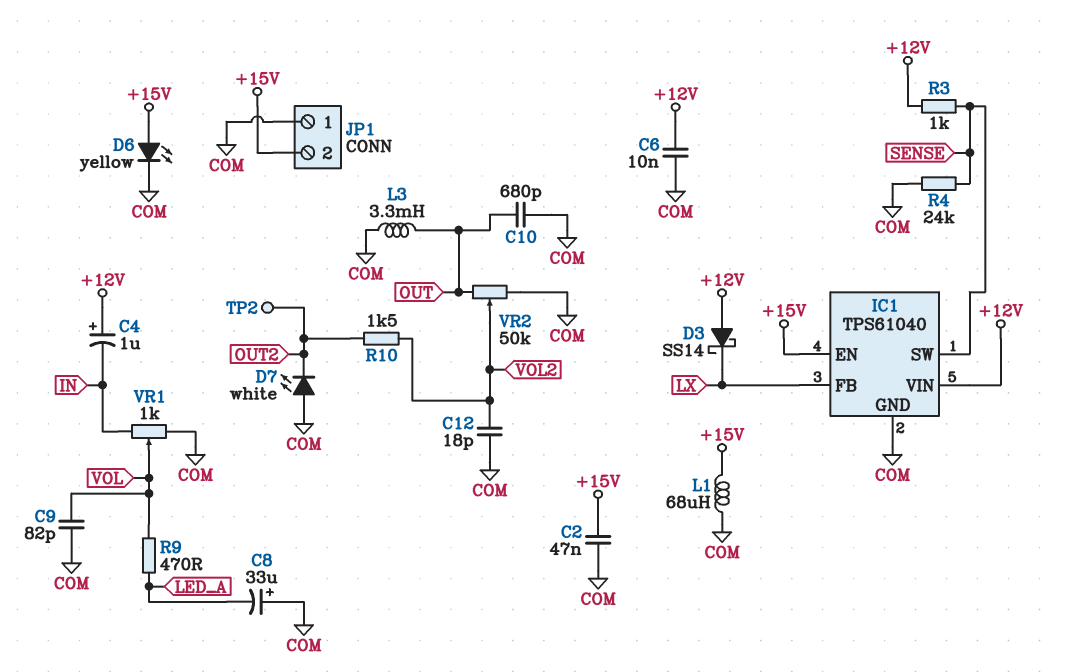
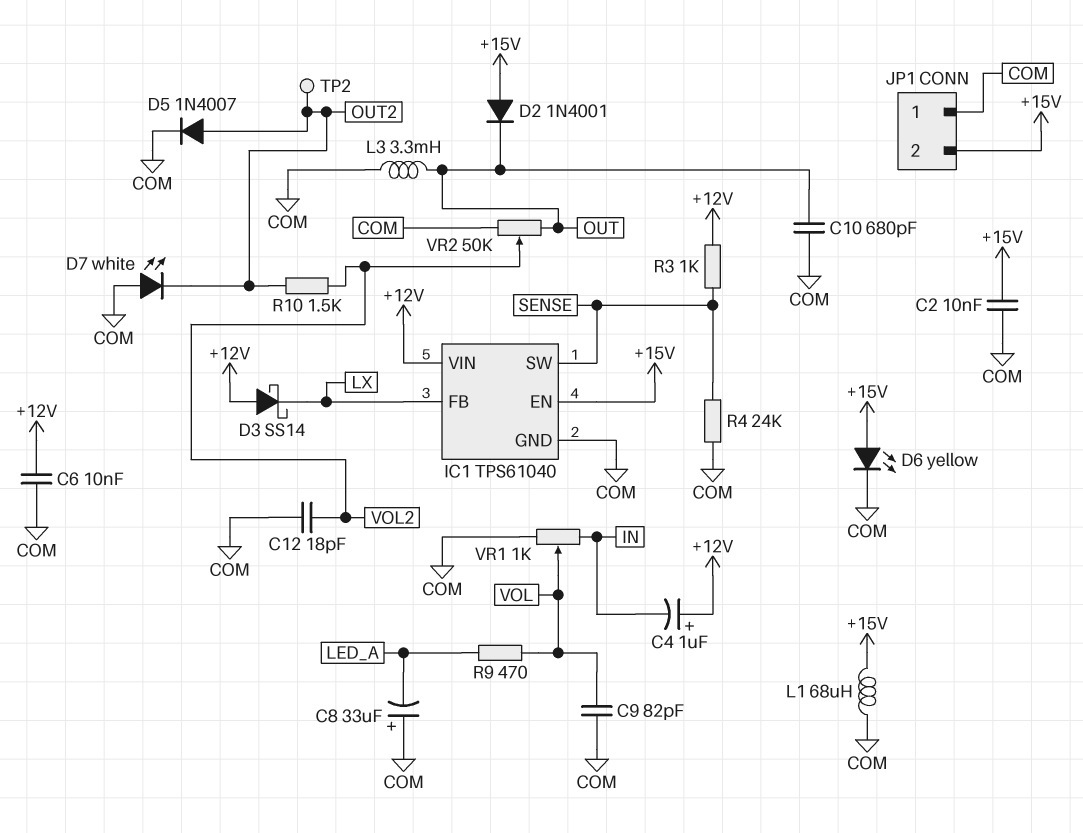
C2: 47nF (+15V, COM) -> 10nF (+15V, COM)
D2: none -> diode 1N4001 (A +15V, K OUT)
D5: none -> diode 1N4007 (A OUT2, K COM)

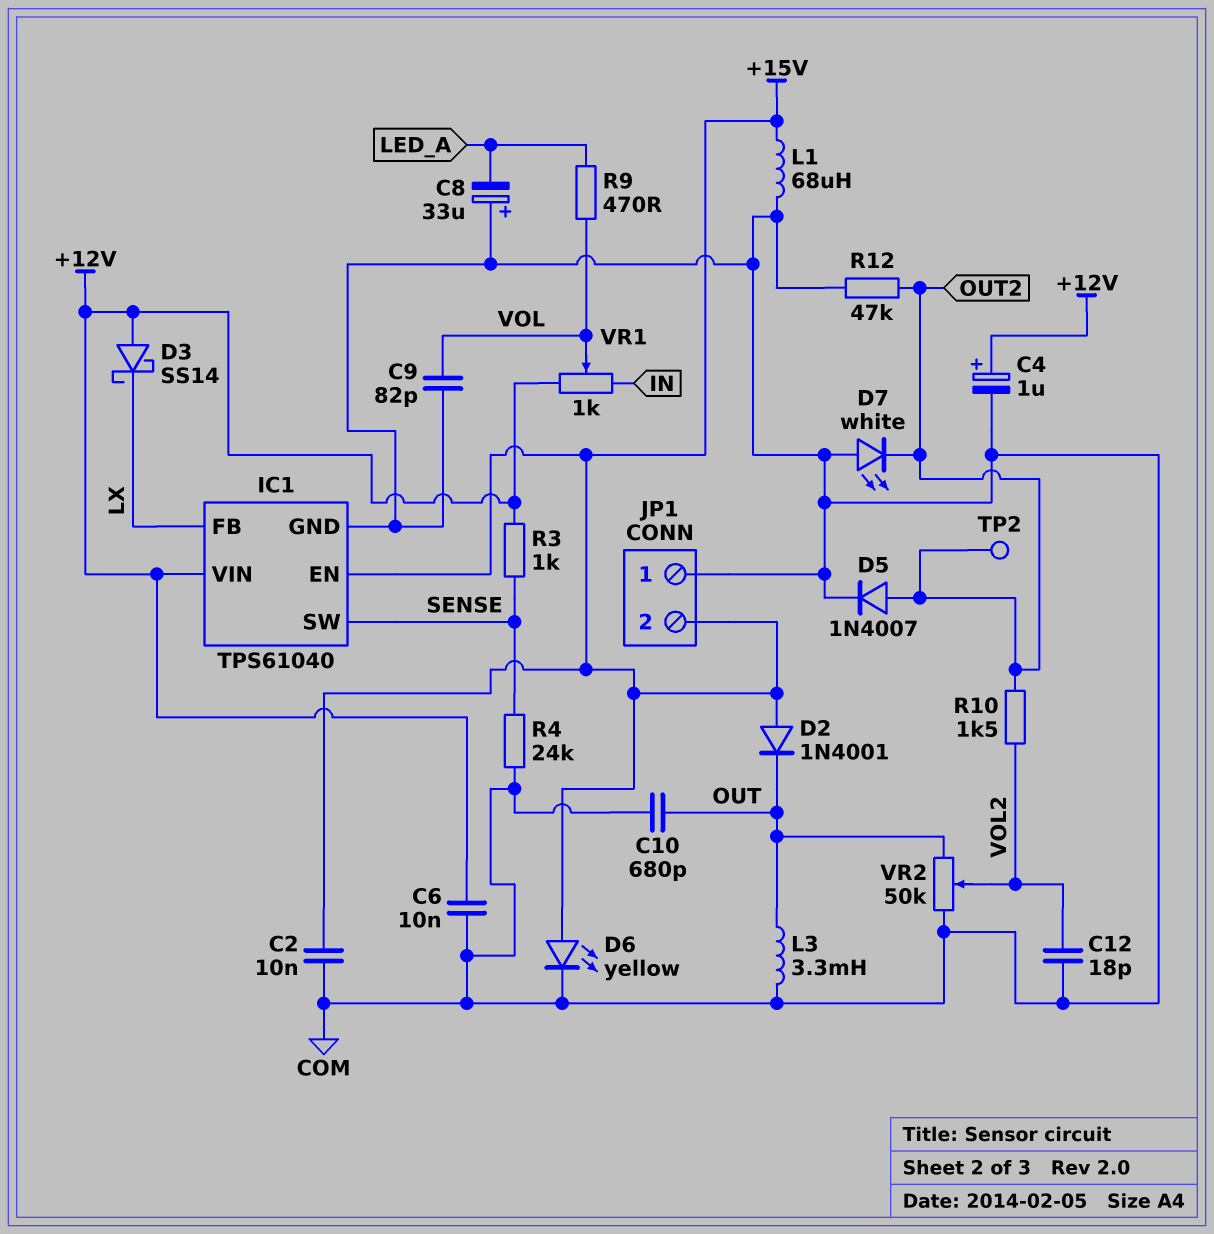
C4: 1uF (plus +12V, minus IN) -> 1uF (plus +12V, minus COM)
R12: none -> 47k (COM, OUT2)
VR1: 1k (COM, IN, wiper VOL) -> 1k (+12V, IN, wiper VOL)

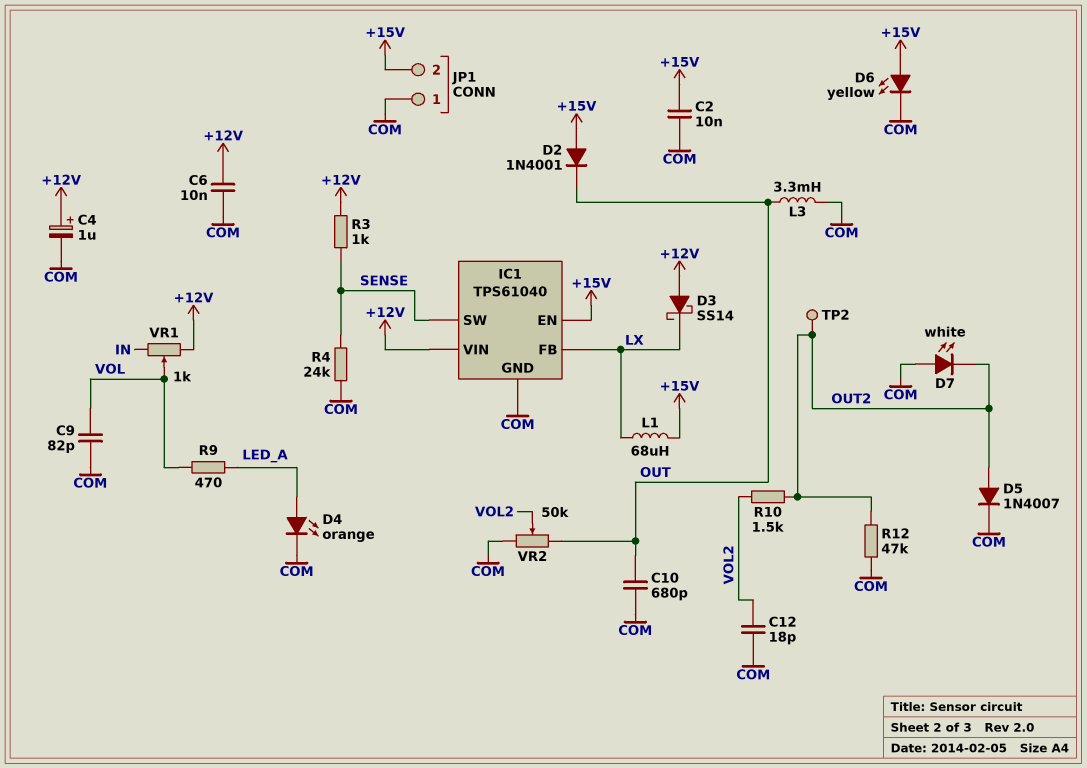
C8: 33uF (plus COM, minus LED_A) -> none
D4: none -> LED orange (A LED_A, K COM)
L1: 68uH (+15V, COM) -> 68uH (+15V, LX)

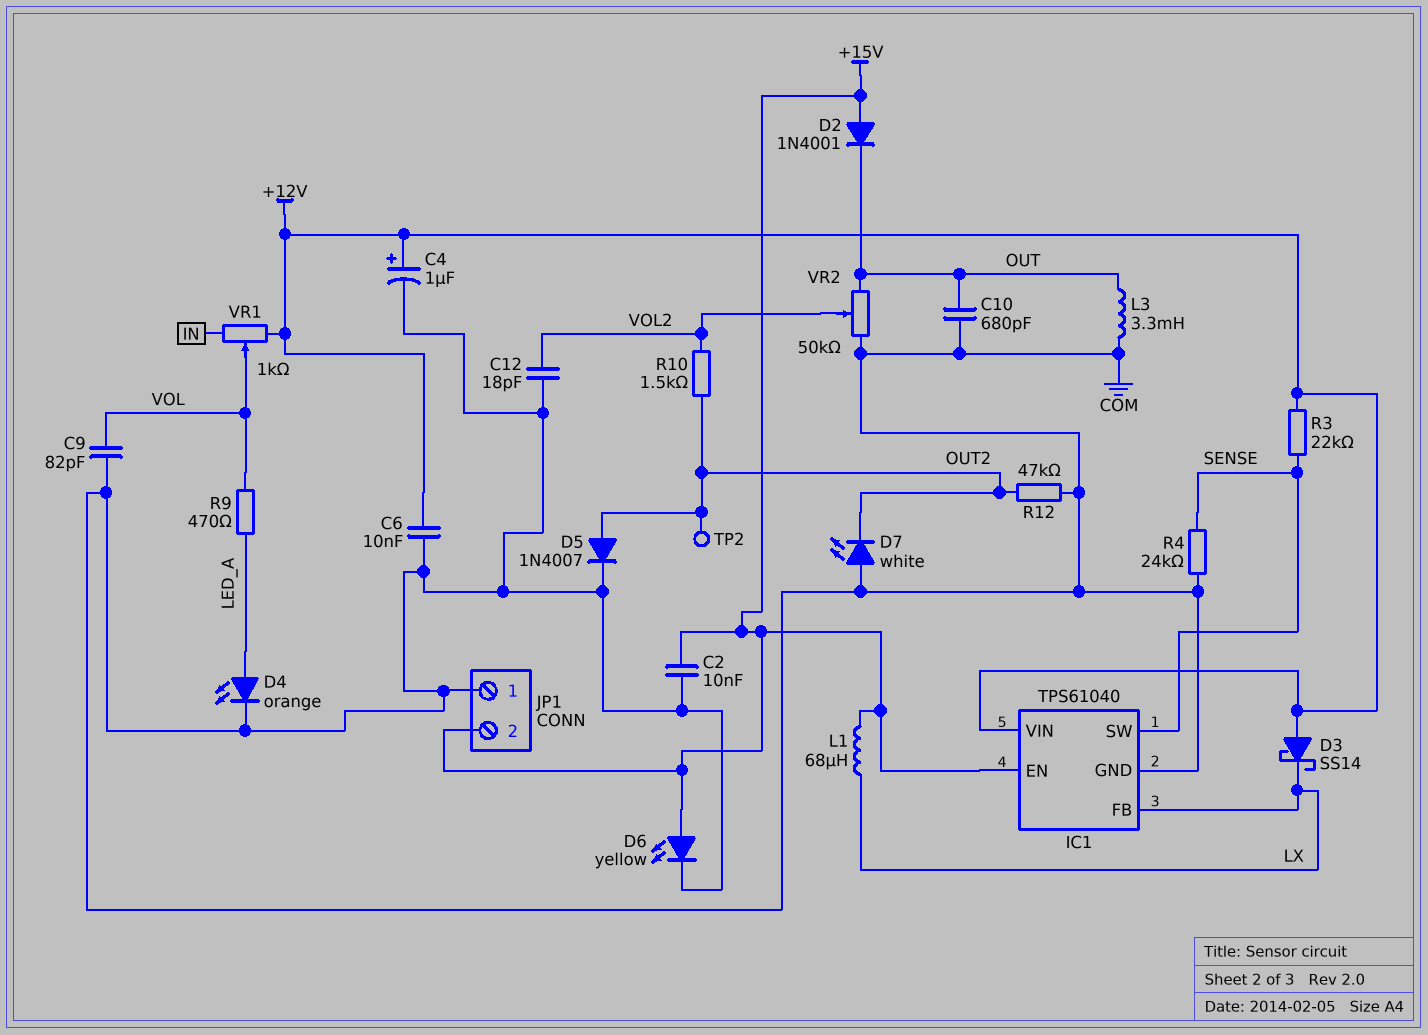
R3: 1k (+12V, SENSE) -> 22k (+12V, SENSE)

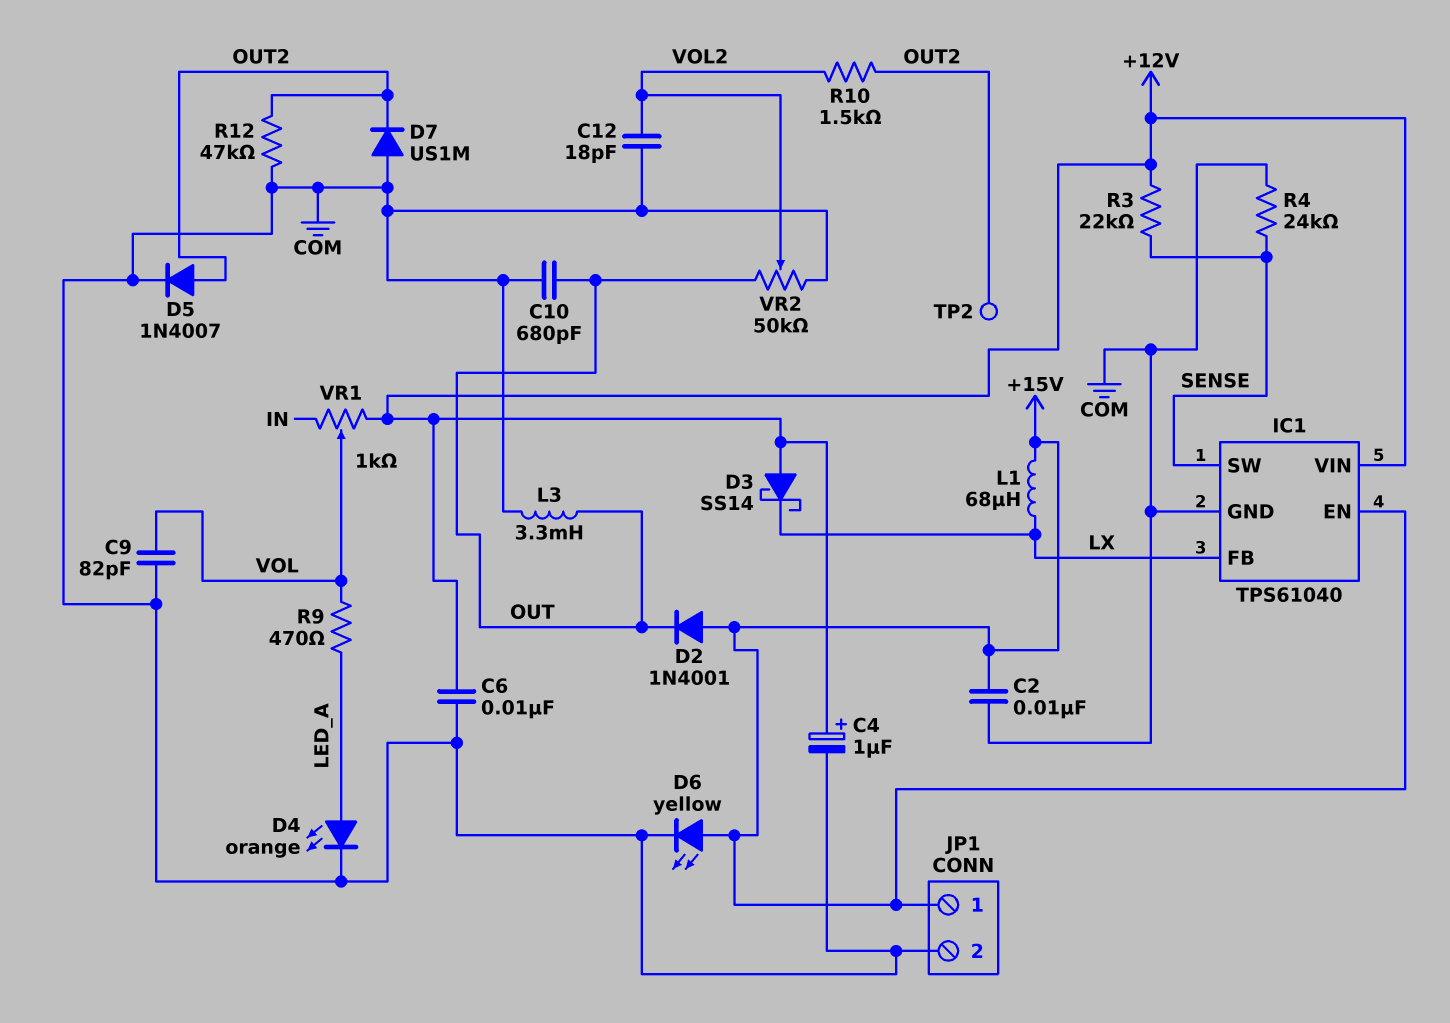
D7: LED white (A COM, K OUT2) -> diode US1M (A COM, K OUT2)
JP1 pin 1: COM -> +15V
JP1 pin 2: +15V -> COM

